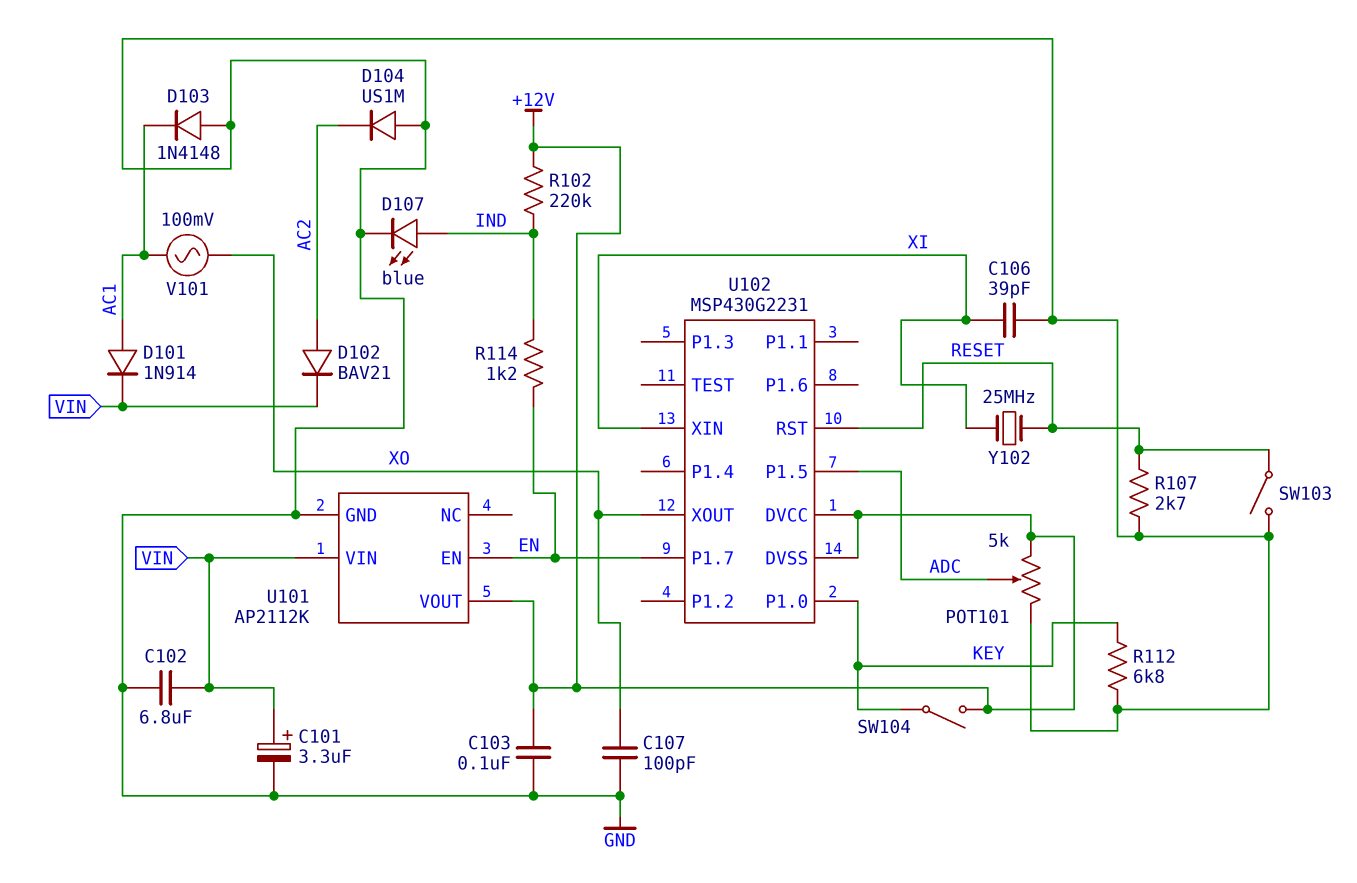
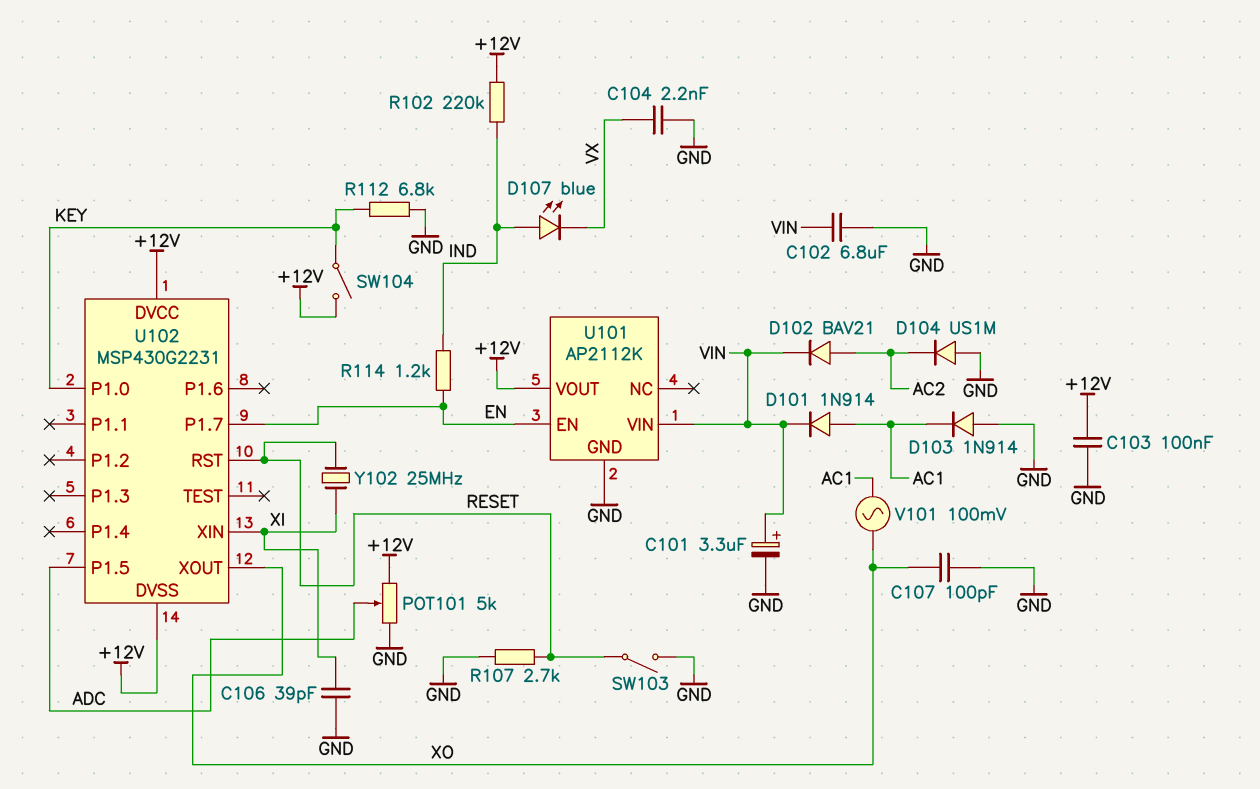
C104: none -> 2.2nF (GND, VX)
D103: diode 1N4148 (A GND, K AC1) -> diode 1N914 (A GND, K AC1)
D107: LED blue (A IND, K GND) -> LED blue (A IND, K VX)

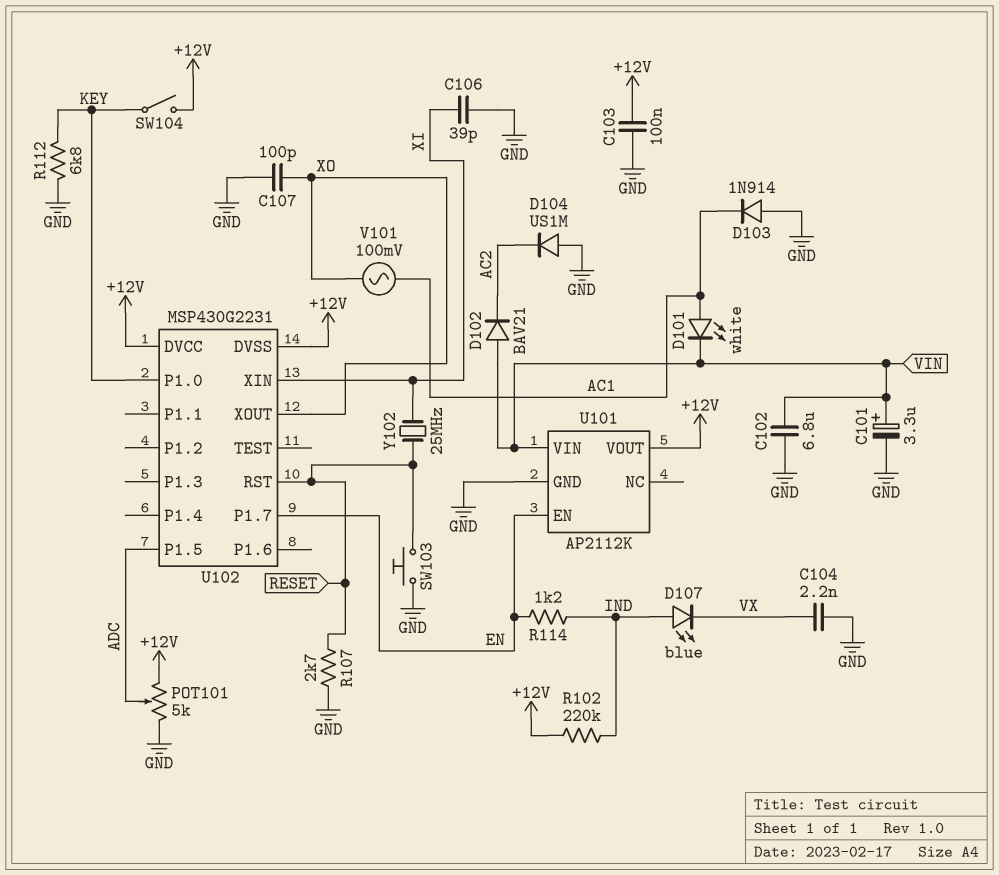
D101: diode 1N914 (A AC1, K VIN) -> LED white (A AC1, K VIN)
D102: diode BAV21 (A AC2, K VIN) -> diode BAV21 (A VIN, K AC2)
SW103: switch (GND, RESET) -> button (GND, RESET)

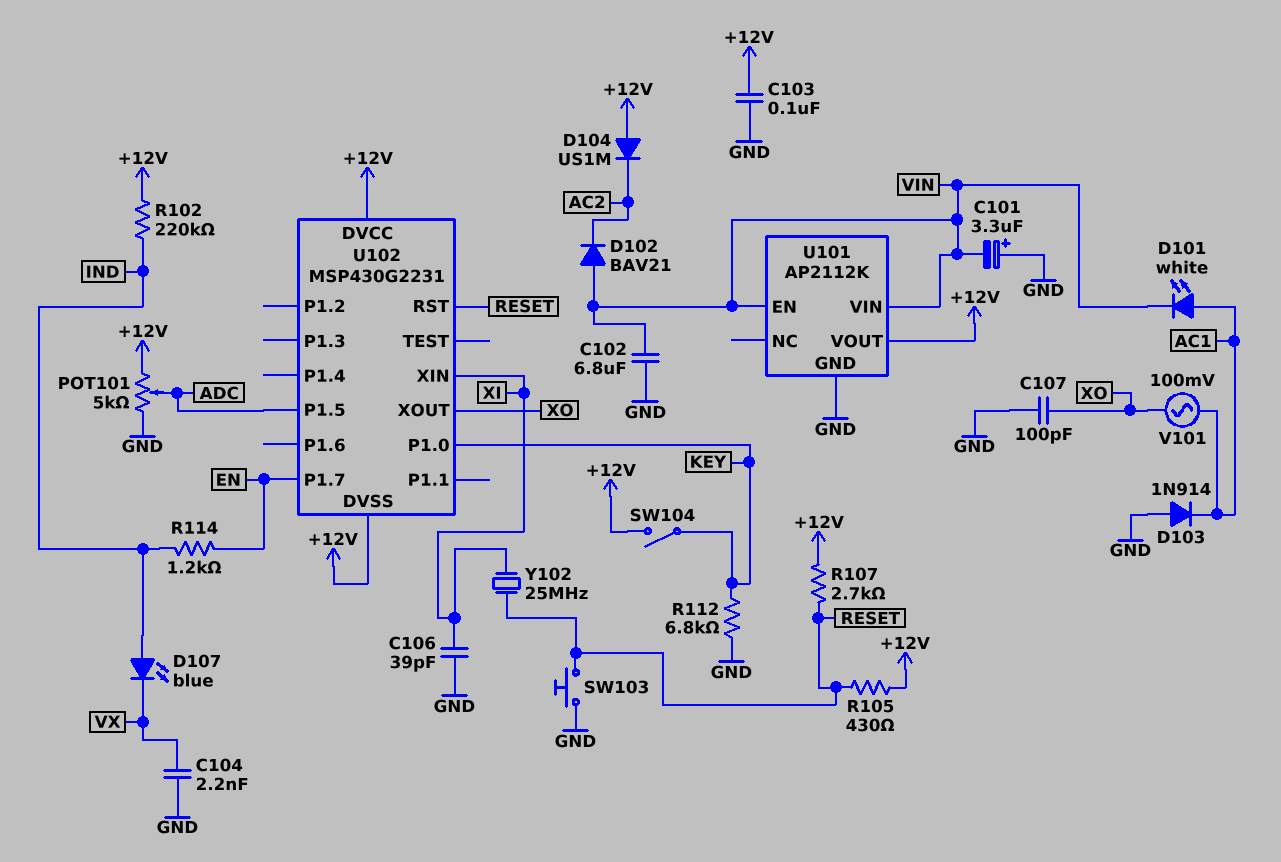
C101: 3.3uF (plus VIN, minus GND) -> 3.3uF (plus GND, minus VIN)
D104: diode US1M (A GND, K AC2) -> diode US1M (A +12V, K AC2)
R105: none -> 430 (+12V, RESET)
R107: 2.7k (GND, RESET) -> 2.7k (+12V, RESET)
U101 pin EN: EN -> VIN

